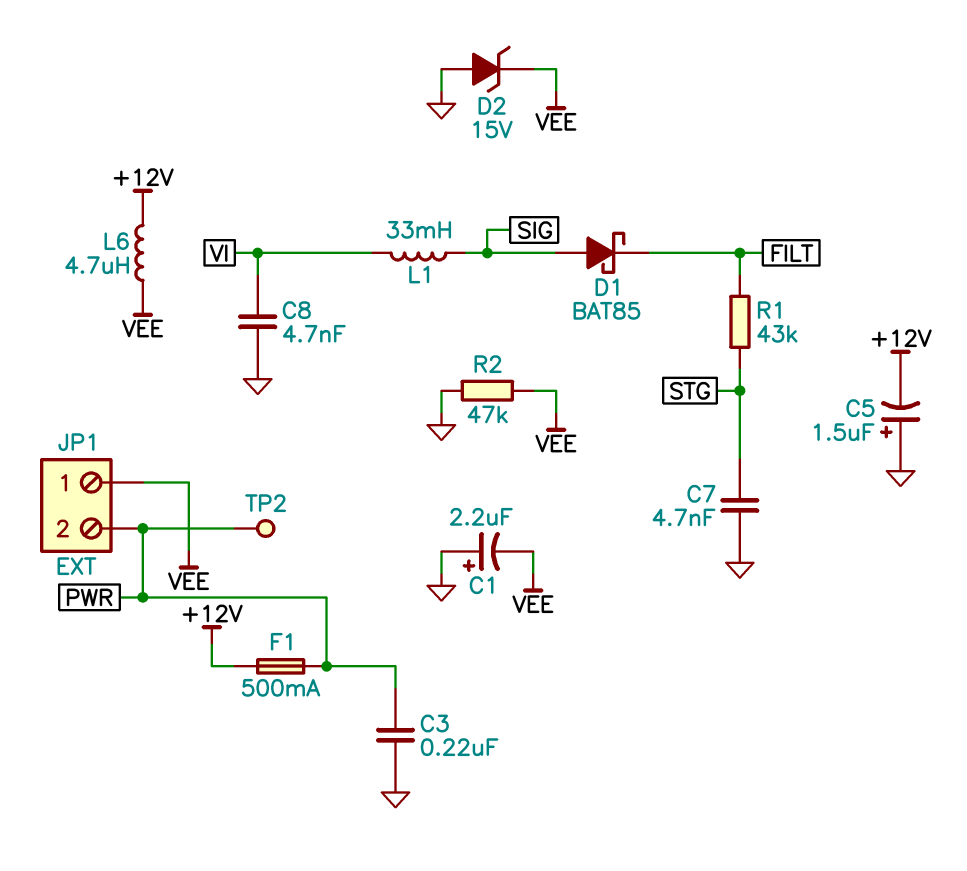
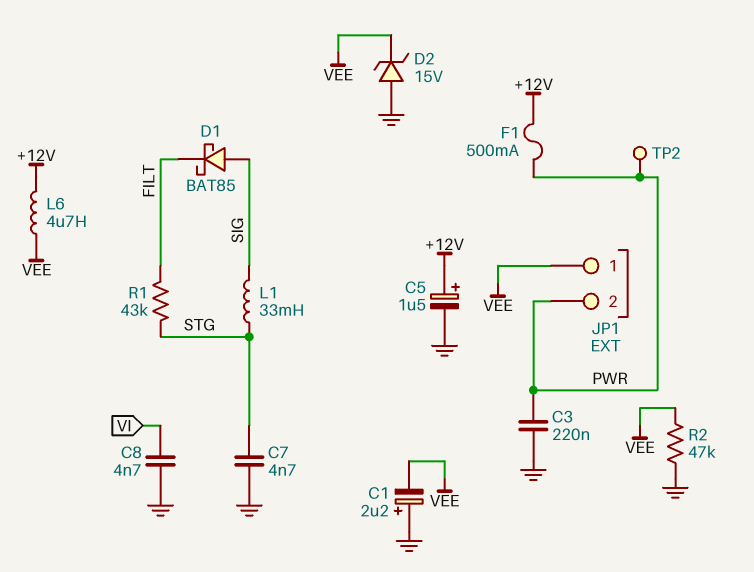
C5: 1.5uF (plus GND, minus +12V) -> 1.5uF (plus +12V, minus GND)
L1: 33mH (SIG, VI) -> 33mH (SIG, STG)

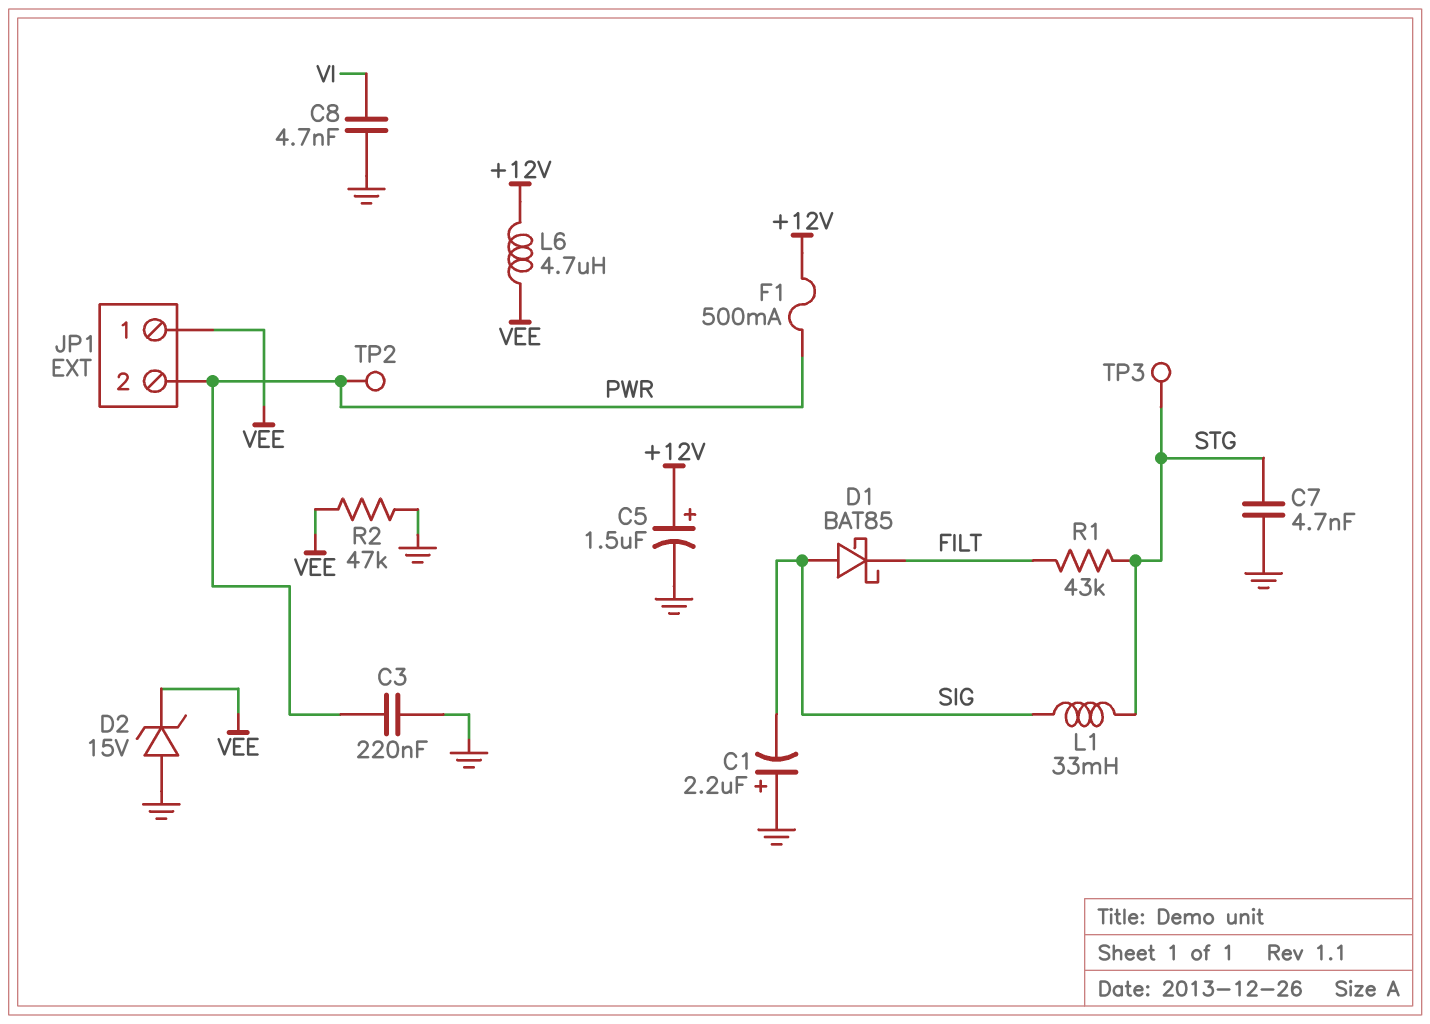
C1: 2.2uF (plus GND, minus VEE) -> 2.2uF (plus GND, minus SIG)
TP3: none -> test point (STG)

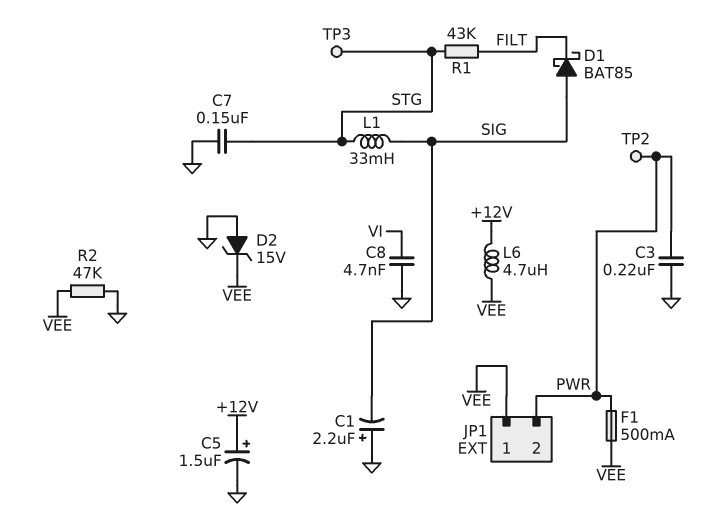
C7: 4.7nF (GND, STG) -> 150nF (GND, STG)
F1: 500mA (+12V, PWR) -> 500mA (PWR, VEE)

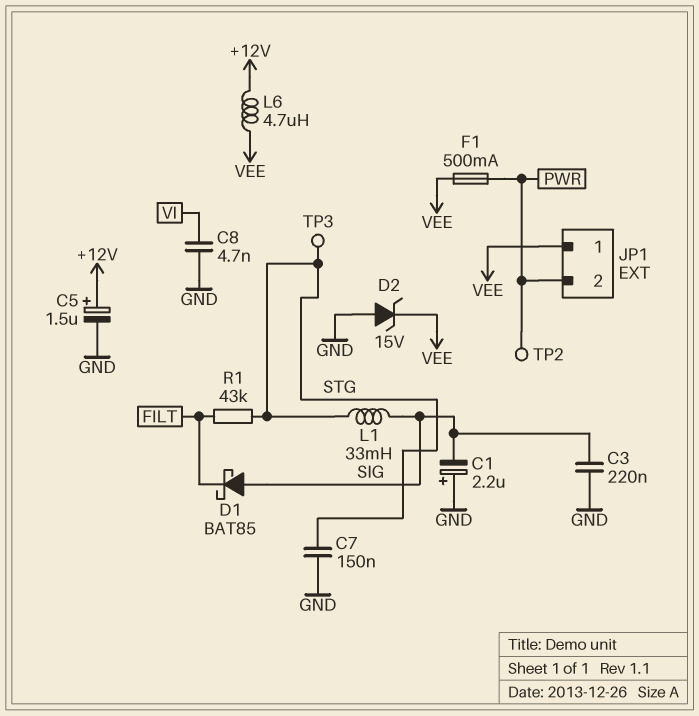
C3: 220nF (GND, PWR) -> 220nF (GND, SIG)
R2: 47k (GND, VEE) -> none

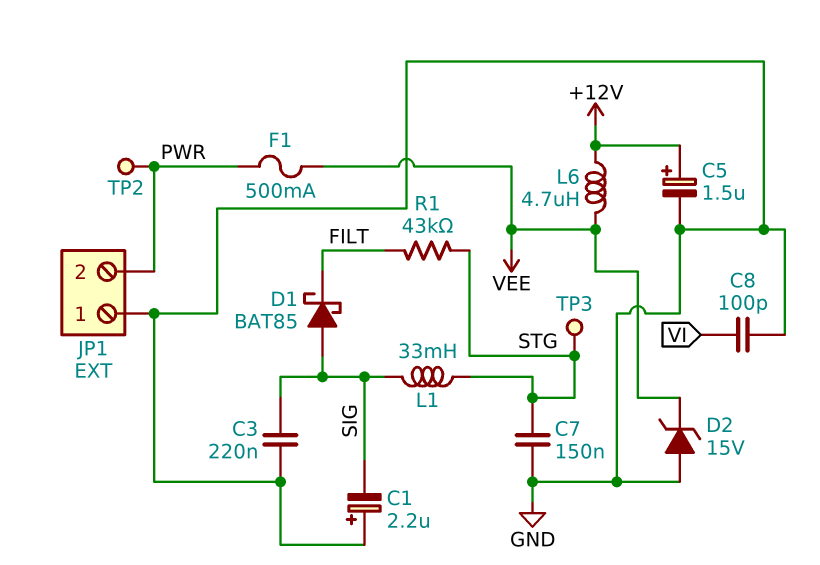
C8: 4.7nF (GND, VI) -> 100pF (GND, VI)
JP1 pin 1: VEE -> GND

